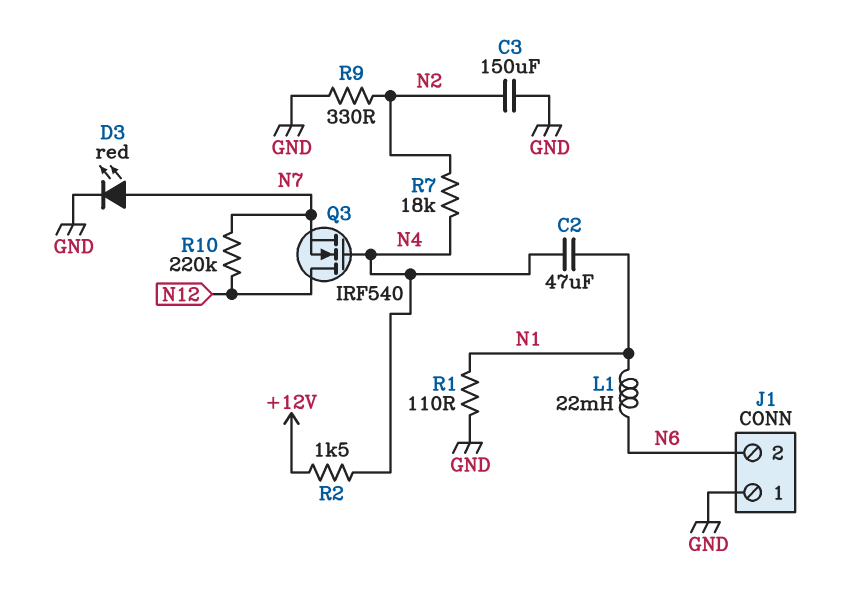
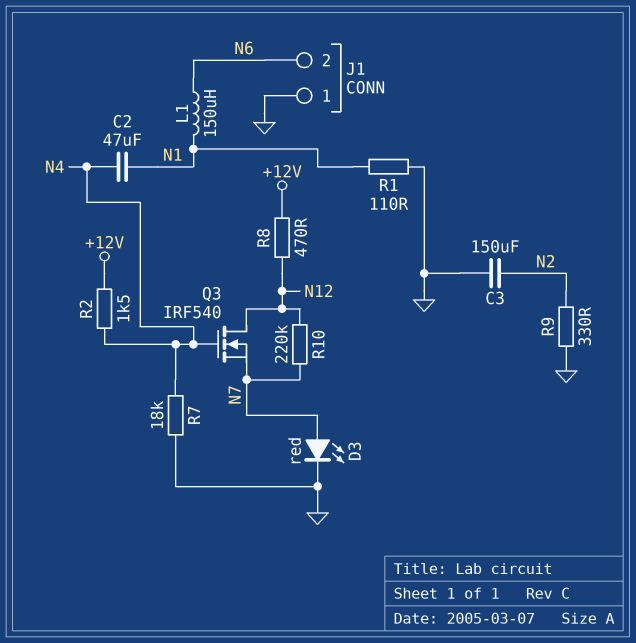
L1: 22mH (N1, N6) -> 150uH (N1, N6)
R7: 18k (N2, N4) -> 18k (GND, N4)
R8: none -> 470 (+12V, N12)

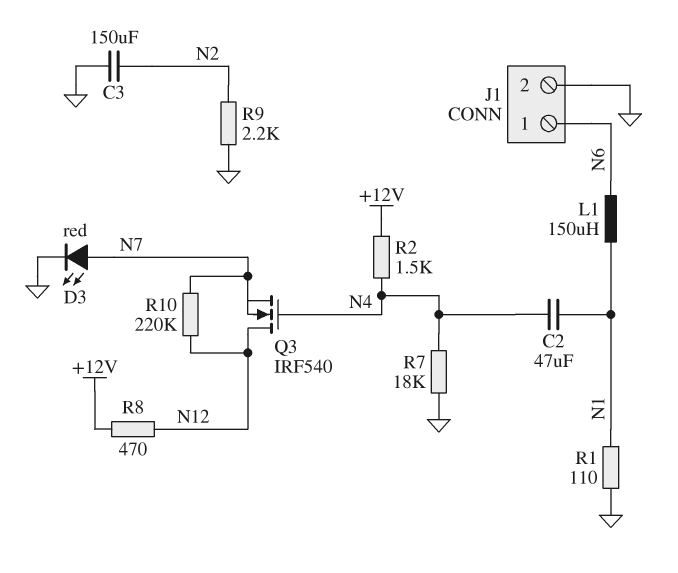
J1 pin 1: GND -> N6
J1 pin 2: N6 -> GND
R9: 330 (GND, N2) -> 2.2k (GND, N2)

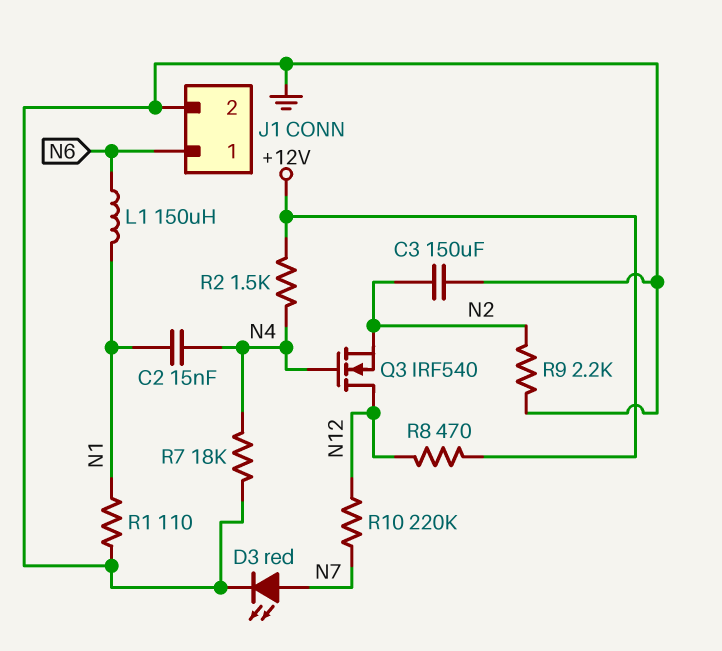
C2: 47uF (N1, N4) -> 15nF (N1, N4)
Q3: NMOS IRF540 (G N4, D N12, S N7) -> NMOS IRF540 (G N4, D N12, S N2)

